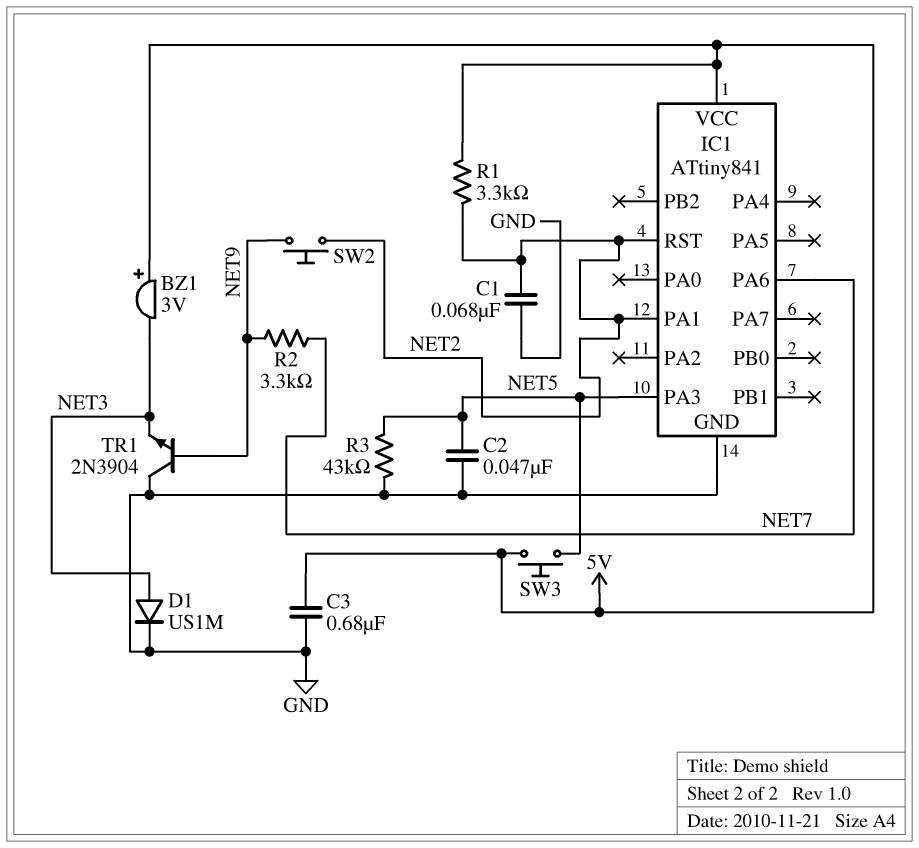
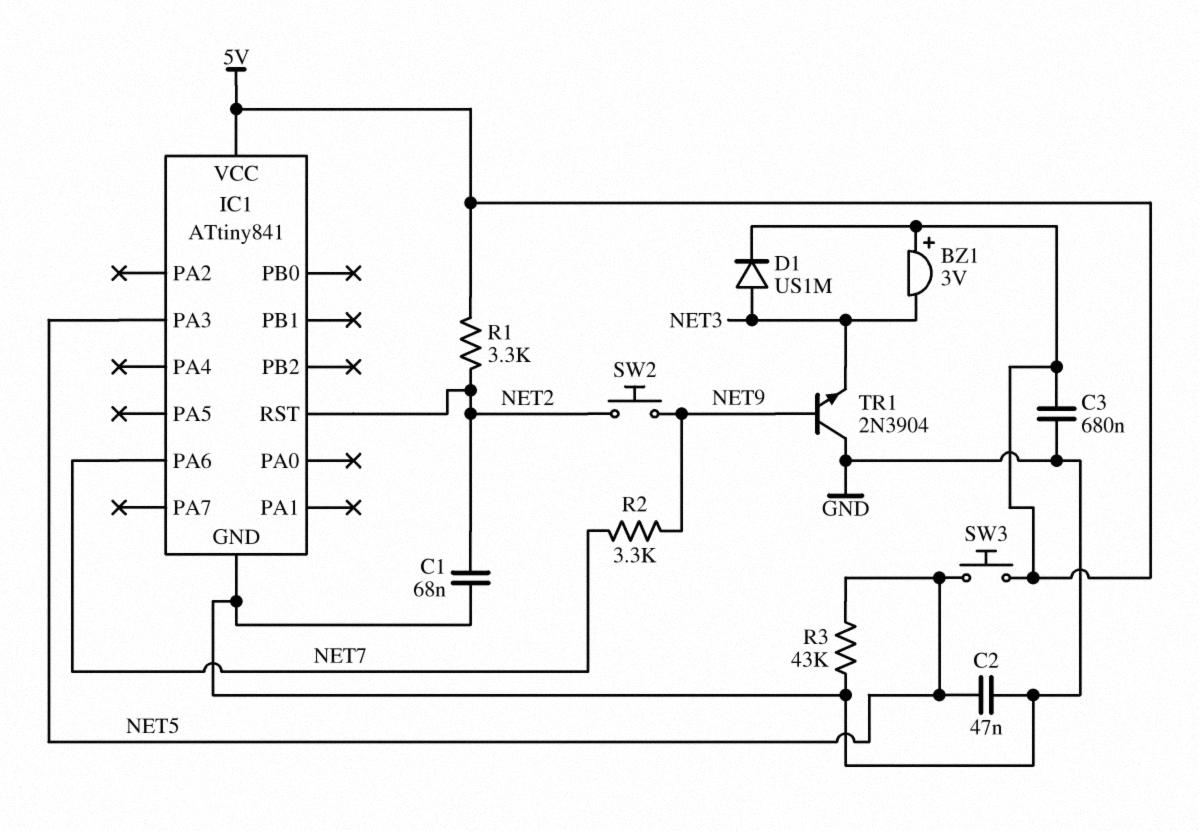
D1: diode US1M (A NET3, K GND) -> diode US1M (A NET3, K 5V)
IC1 pin PA1: NET2 -> none

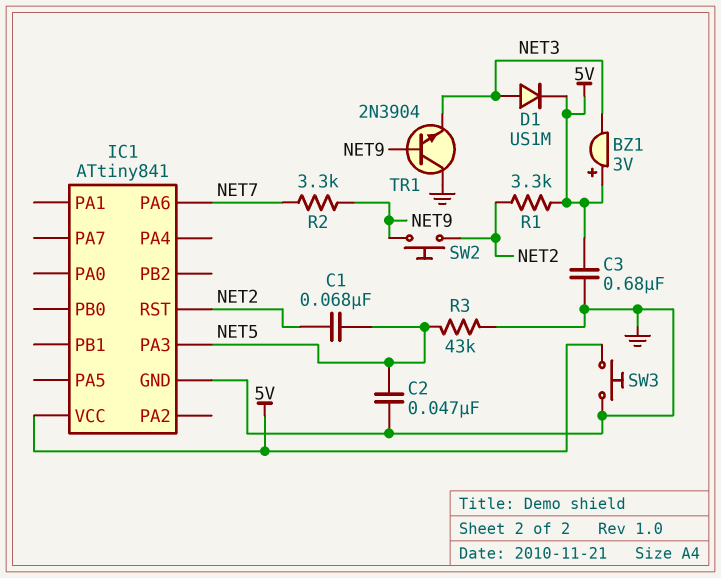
C1: 68nF (GND, NET2) -> 68nF (NET2, NET5)
SW3: button (5V, NET5) -> button (5V, GND)

